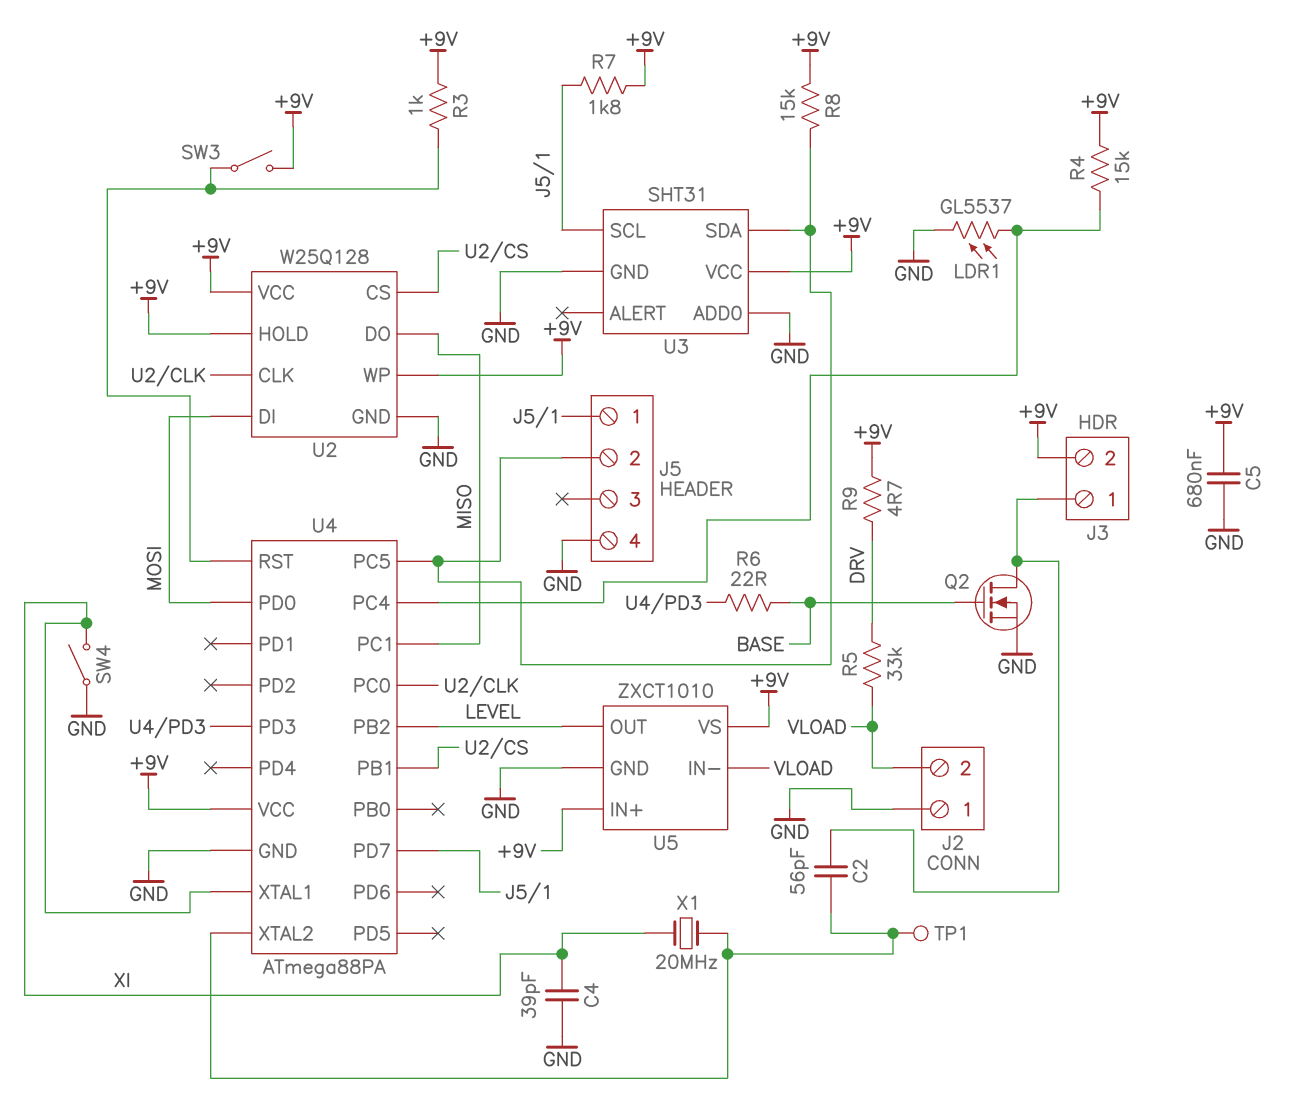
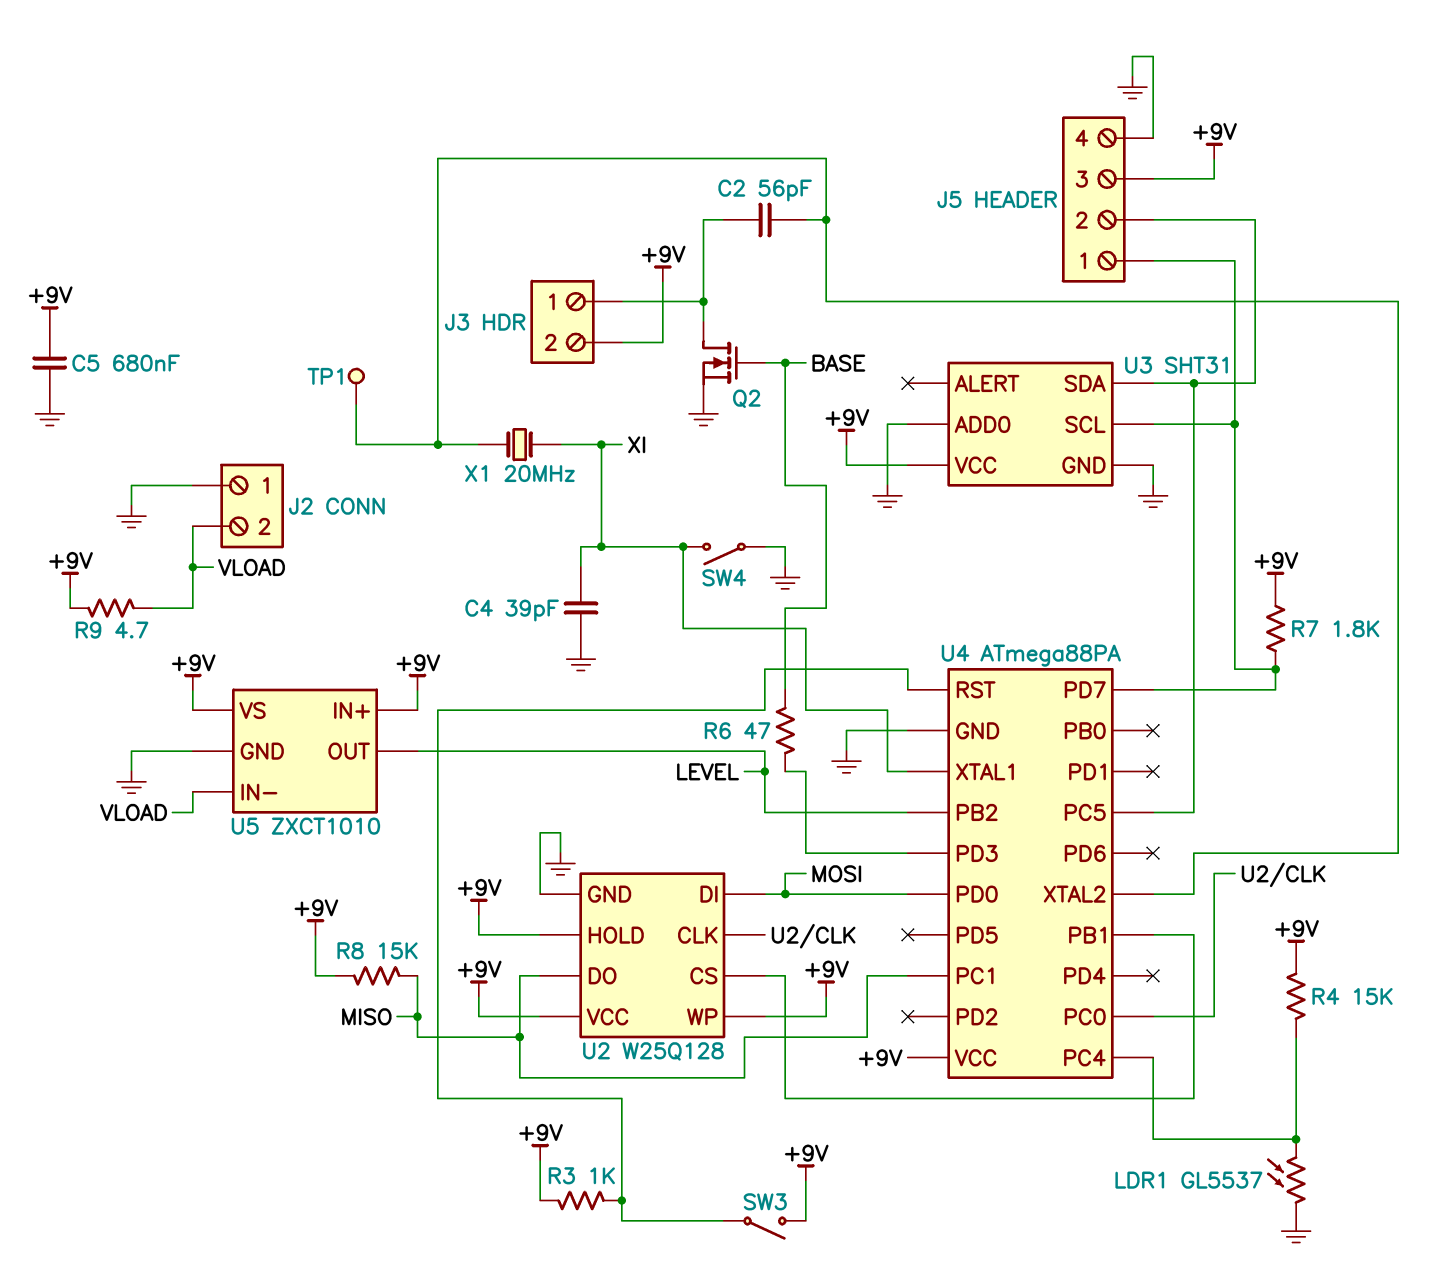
J5 pin 3: none -> +9V
R5: 33k (DRV, VLOAD) -> none
R6: 22 (BASE, U4/PD3) -> 47 (BASE, U4/PD3)
R8: 15k (+9V, J5/2) -> 15k (+9V, MISO)
R9: 4.7 (+9V, DRV) -> 4.7 (+9V, VLOAD)

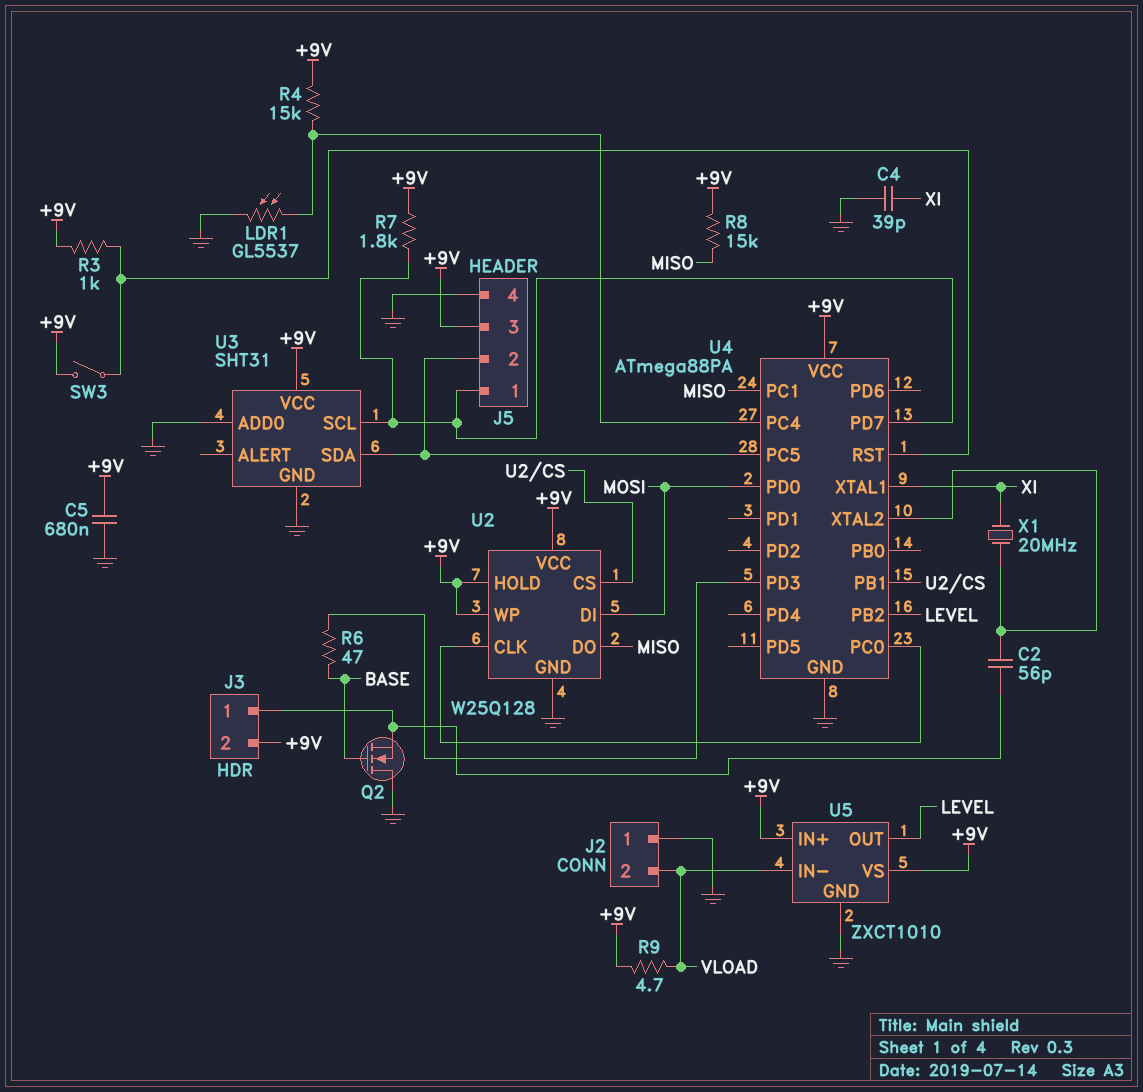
Q2: NMOS (G BASE, D J3/1, S GND) -> NMOS (G BASE, D GND, S J3/1)
SW4: switch (GND, XI) -> none
TP1: test point (U4/XTAL2) -> none

